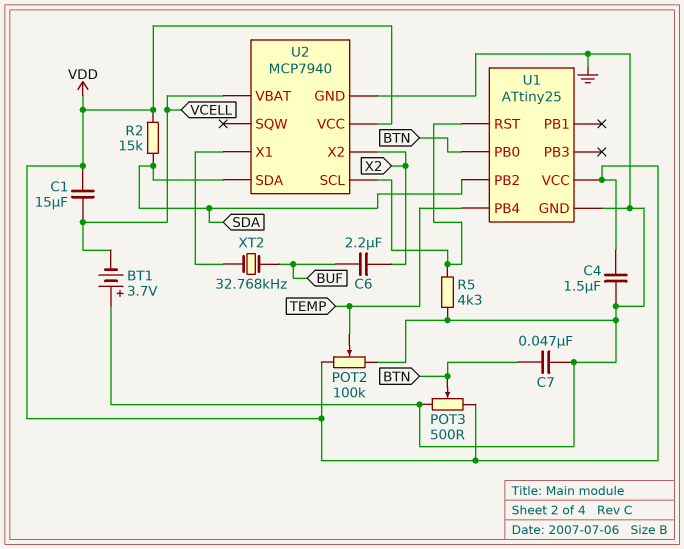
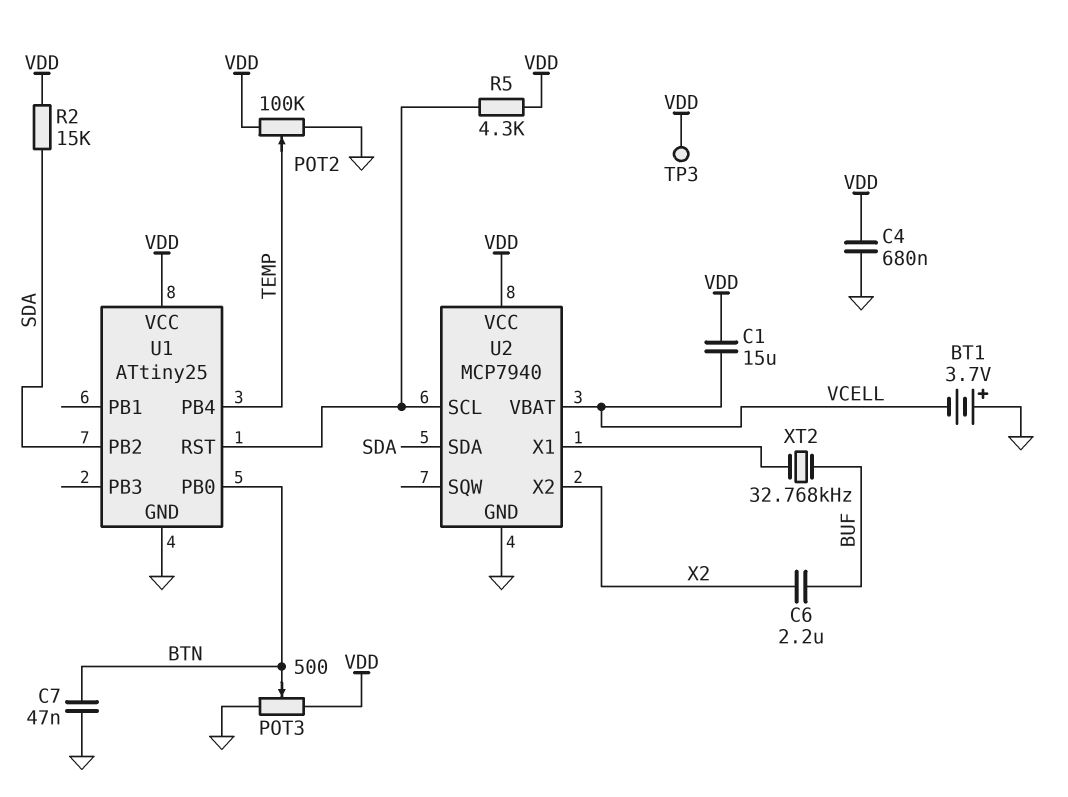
C4: 1.5uF (GND, VDD) -> 680nF (GND, VDD)
R5: 4.3k (GND, U1/RST) -> 4.3k (U1/RST, VDD)
TP3: none -> test point (VDD)

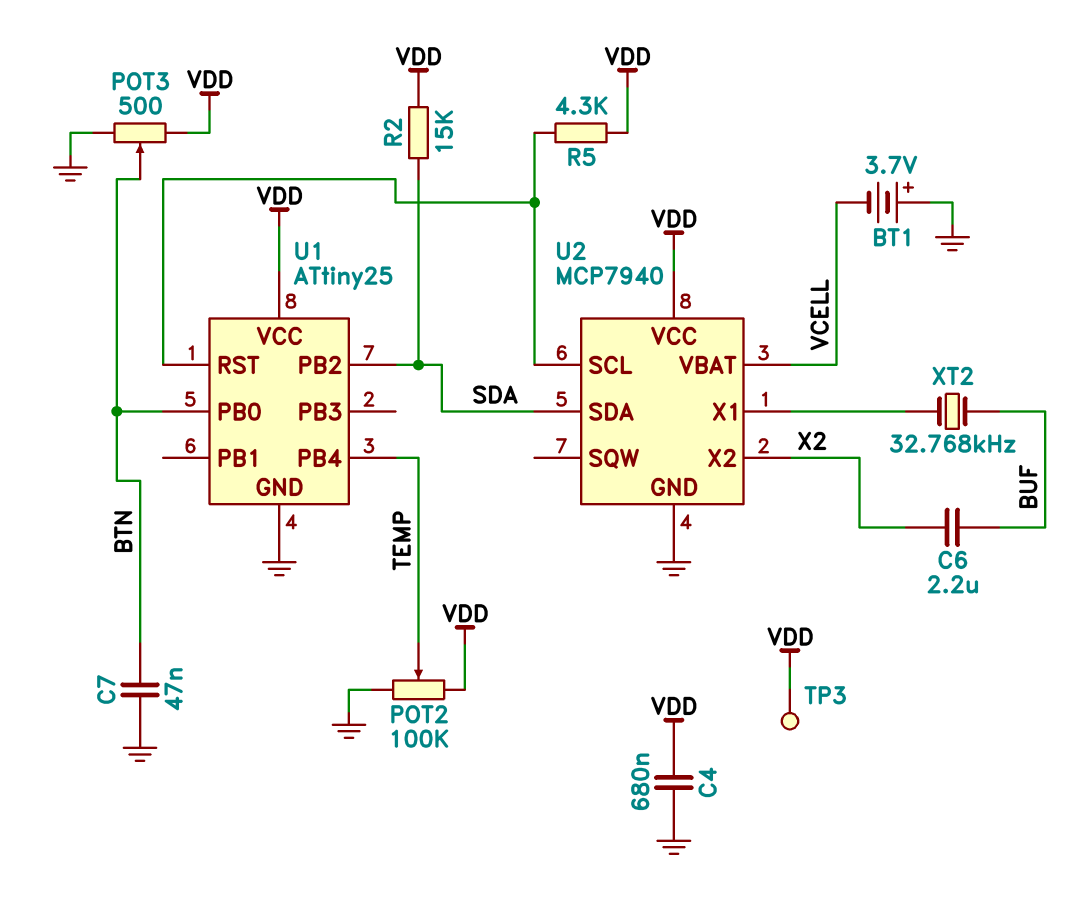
C1: 15uF (VCELL, VDD) -> none

